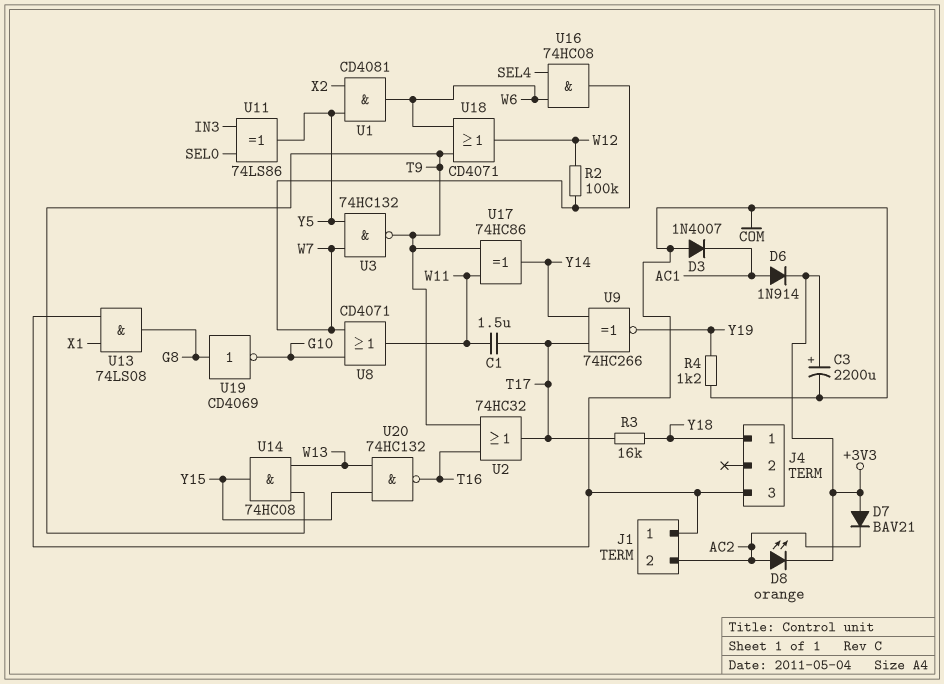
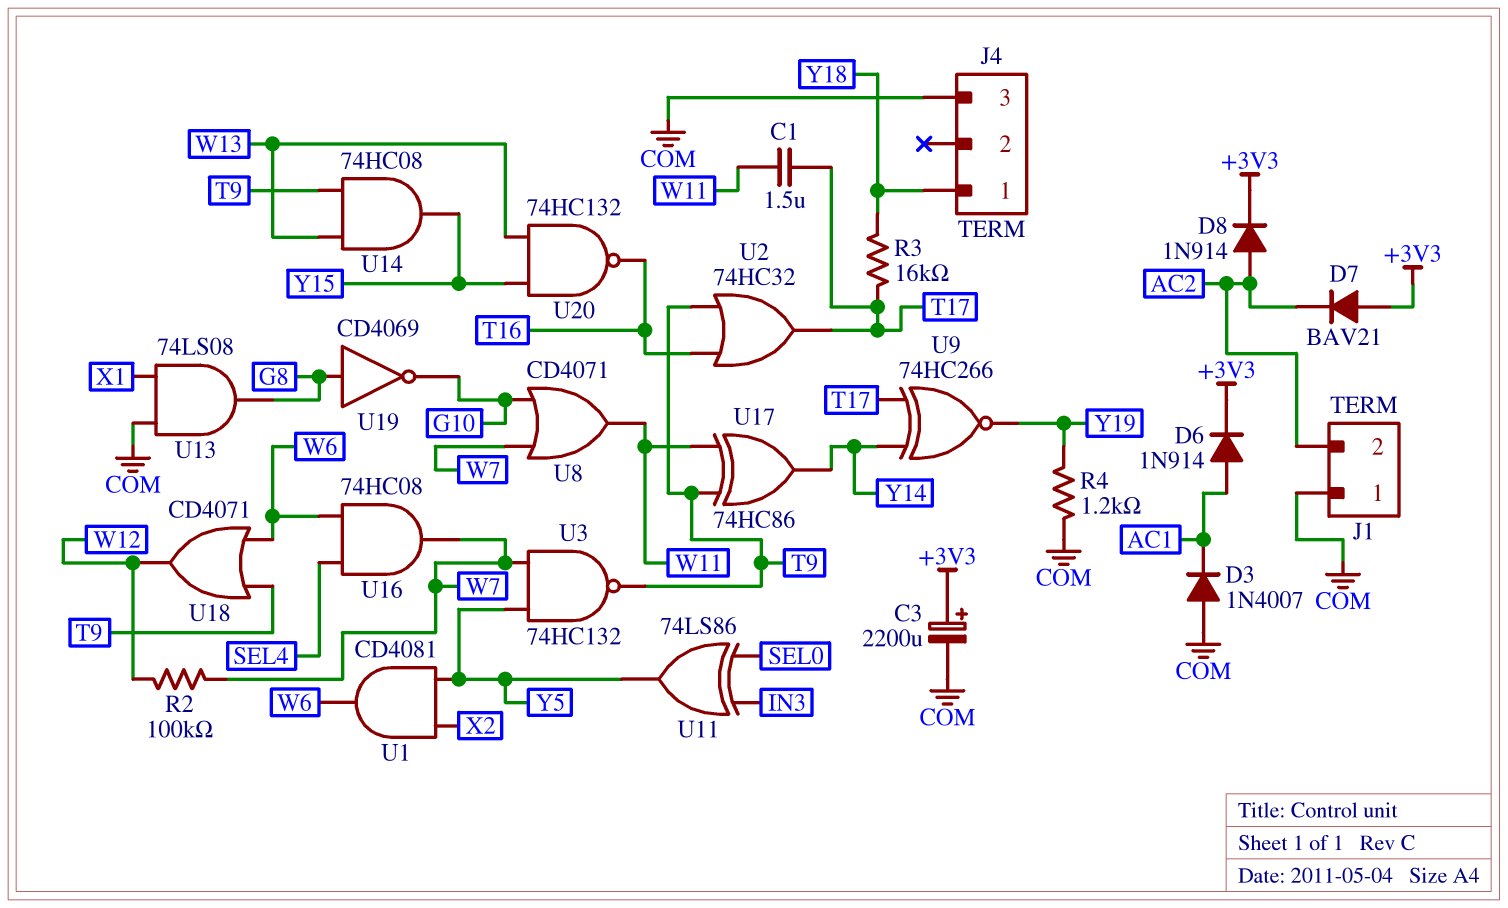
D8: LED orange (A AC2, K +3V3) -> diode 1N914 (A AC2, K +3V3)

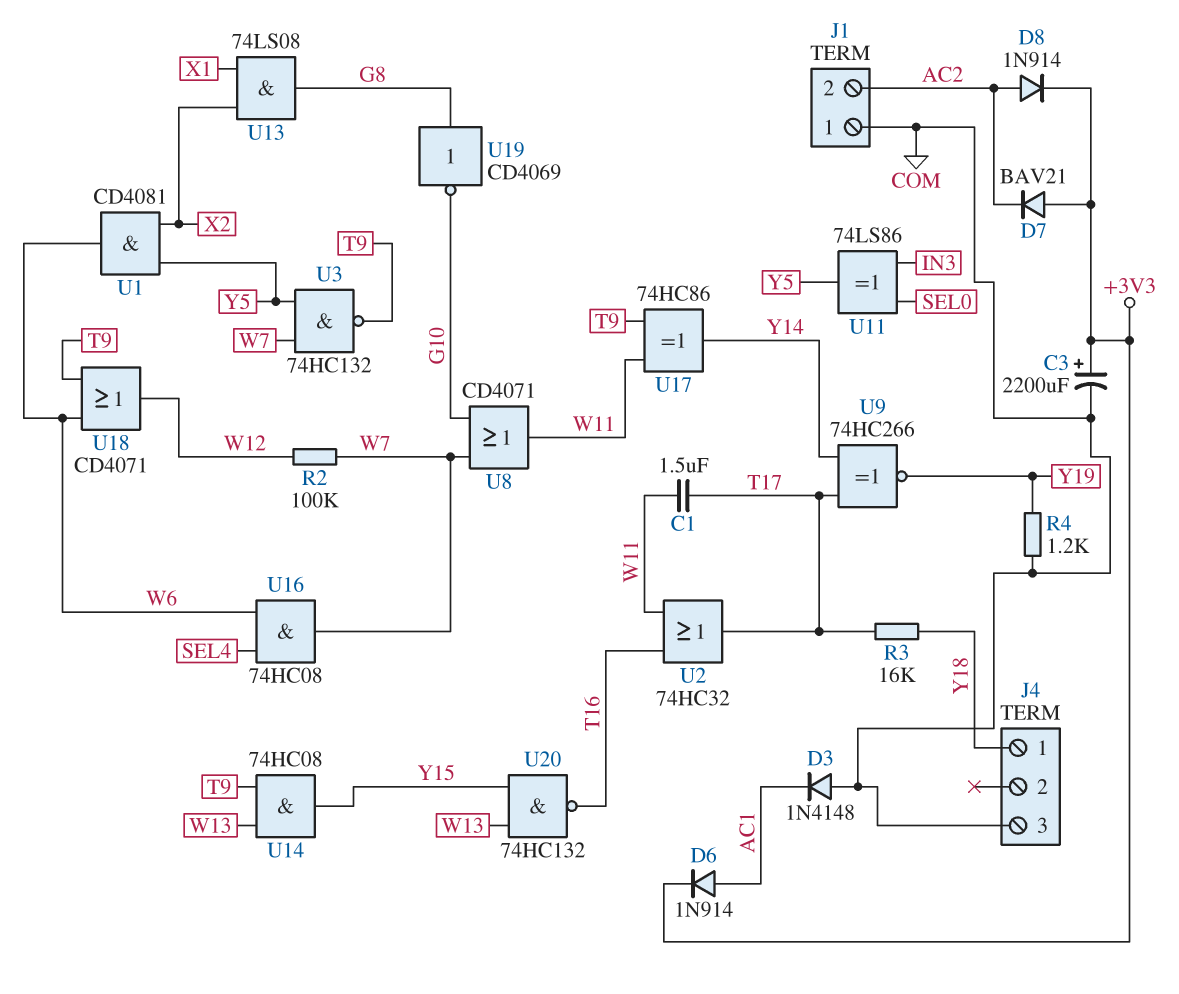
D3: diode 1N4007 (A COM, K AC1) -> diode 1N4148 (A COM, K AC1)
U2: OR 74HC32 (in T9, in T16, out T17) -> OR 74HC32 (in T16, in W11, out T17)
U13: AND 74LS08 (in COM, in X1, out G8) -> AND 74LS08 (in X1, in X2, out G8)

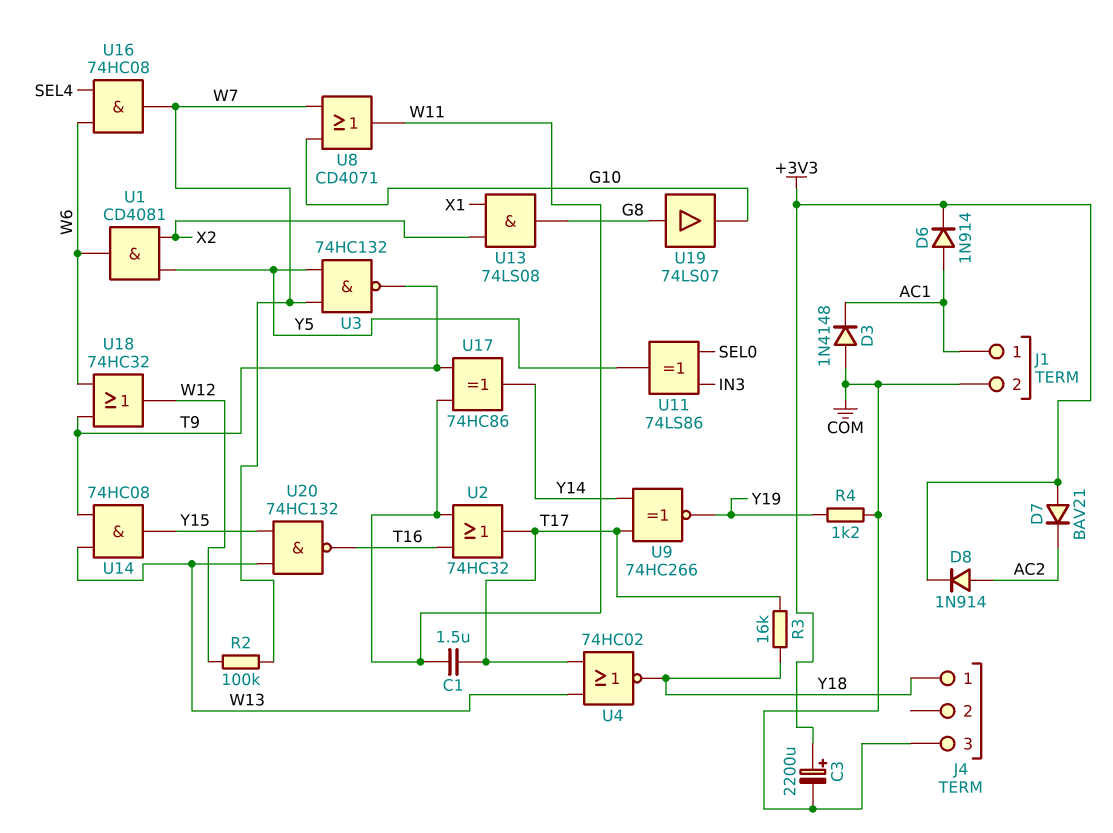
J1 pin 1: COM -> AC1
J1 pin 2: AC2 -> COM
U4: none -> NOR 74HC02 (in T17, in W13, out Y18)
U18: OR CD4071 (in T9, in W6, out W12) -> OR 74HC32 (in T9, in W6, out W12)
U19: NOT CD4069 (in G8, out G10) -> buffer 74LS07 (in G8, out G10)

